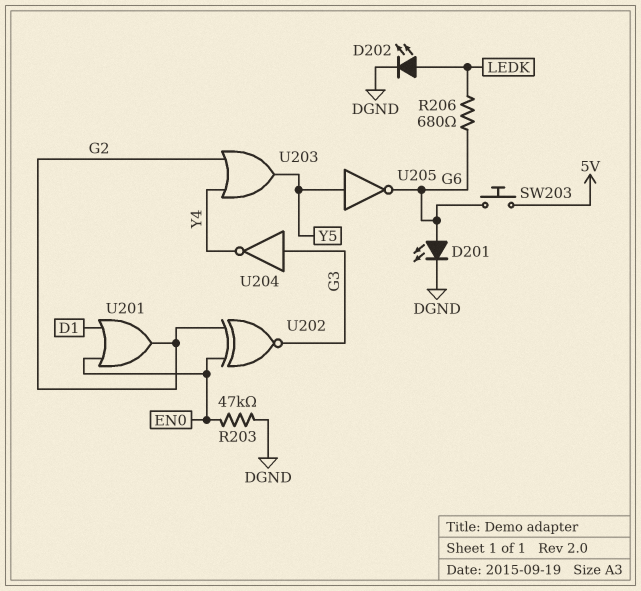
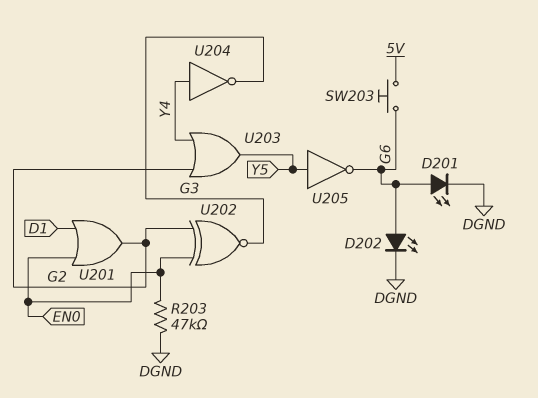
D202: LED (A LEDK, K DGND) -> LED (A G6, K DGND)
R206: 680 (G6, LEDK) -> none
U204: NOT (in G3, out Y4) -> NOT (in Y4, out G3)

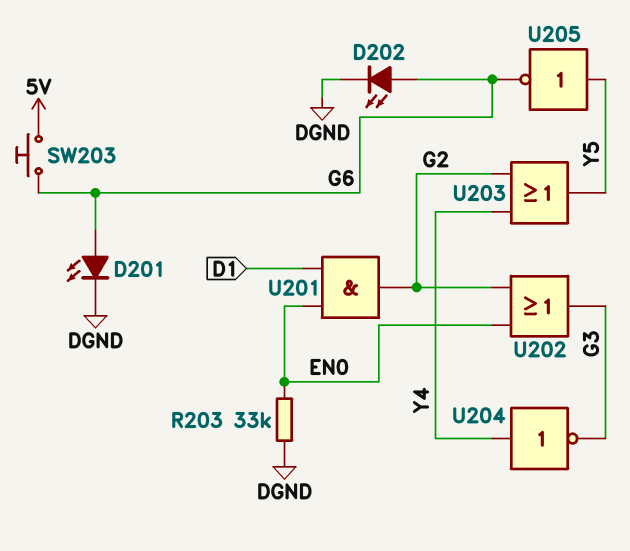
R203: 47k (DGND, EN0) -> 33k (DGND, EN0)
U201: OR (in D1, in EN0, out G2) -> AND (in D1, in EN0, out G2)
U202: XNOR (in EN0, in G2, out G3) -> OR (in EN0, in G2, out G3)

